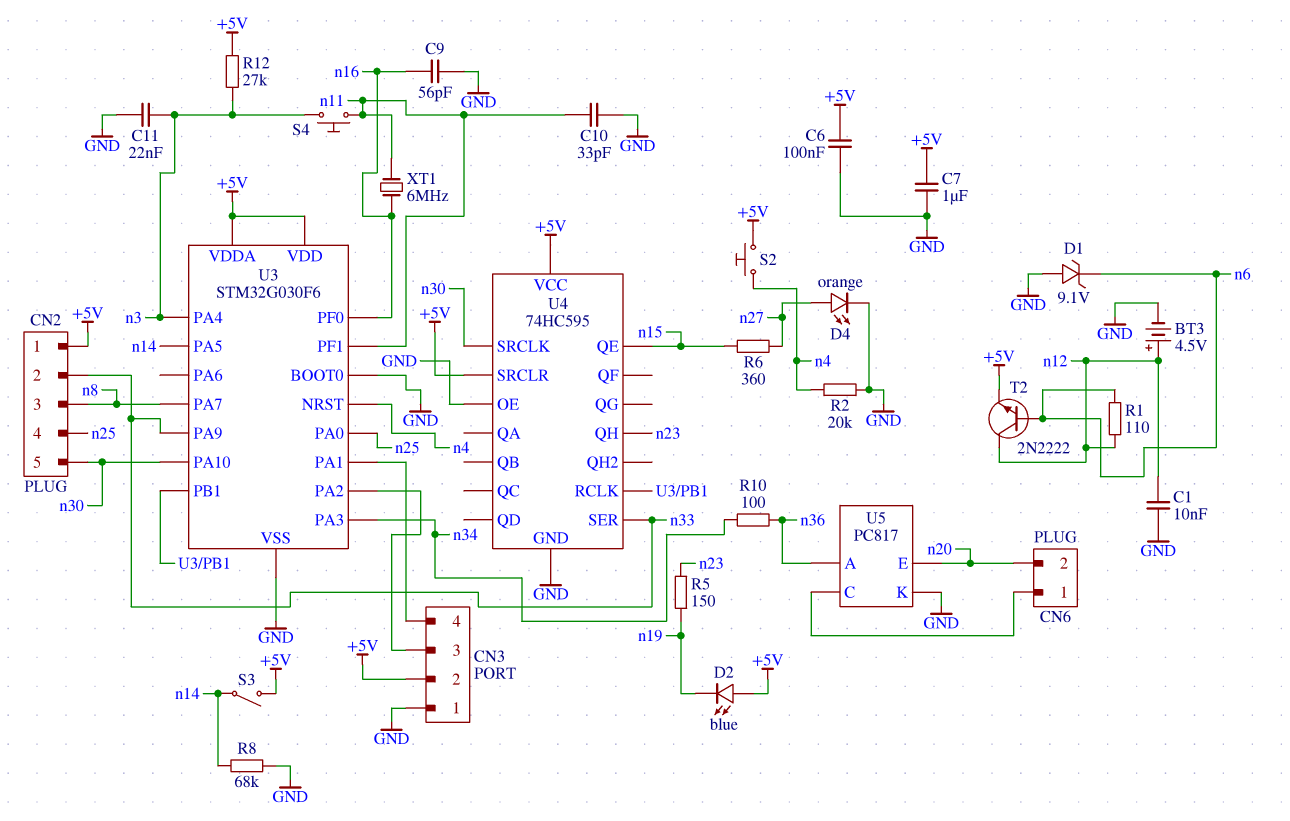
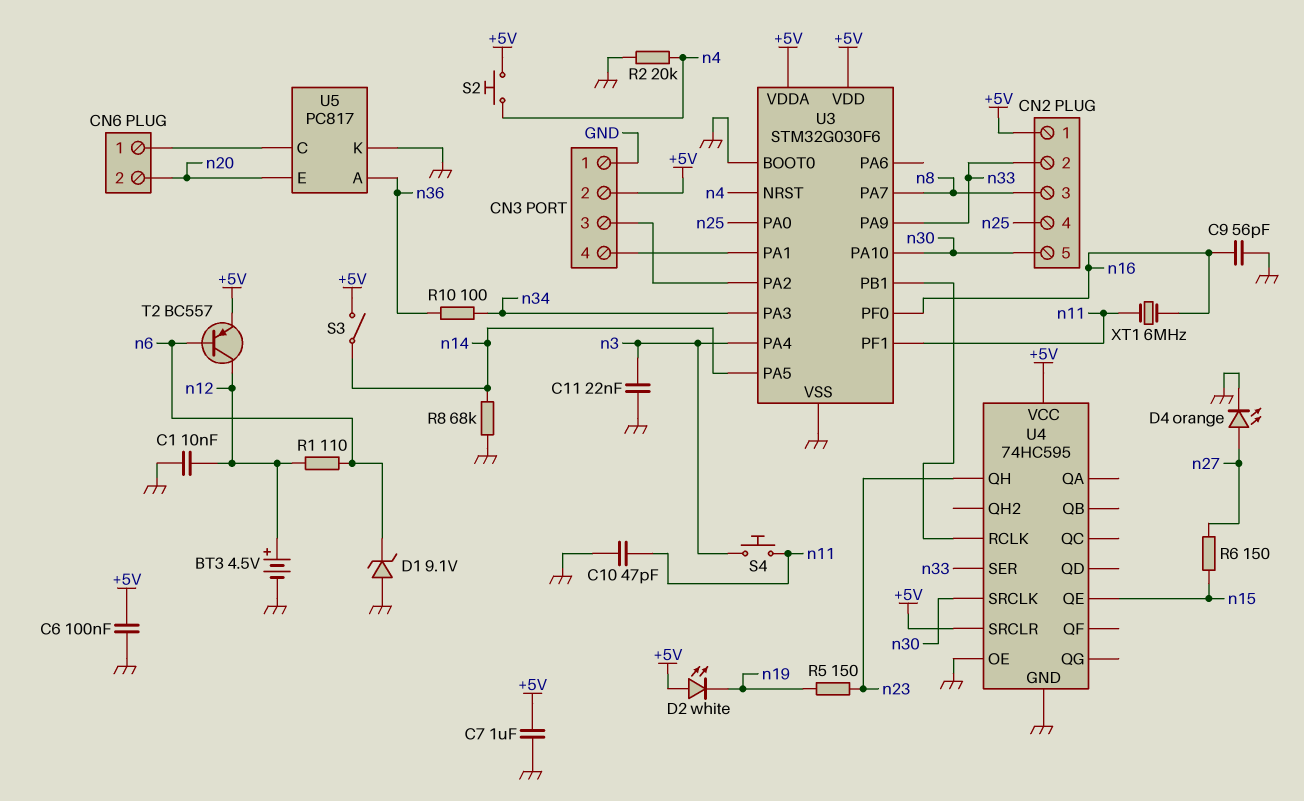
C10: 33pF (GND, n11) -> 47pF (GND, n11)
D2: LED blue (A +5V, K n19) -> LED white (A +5V, K n19)
R6: 360 (n15, n27) -> 150 (n15, n27)
R12: 27k (+5V, n3) -> none
T2: NPN 2N2222 (B n6, C n12, E +5V) -> PNP BC557 (B n6, C n12, E +5V)

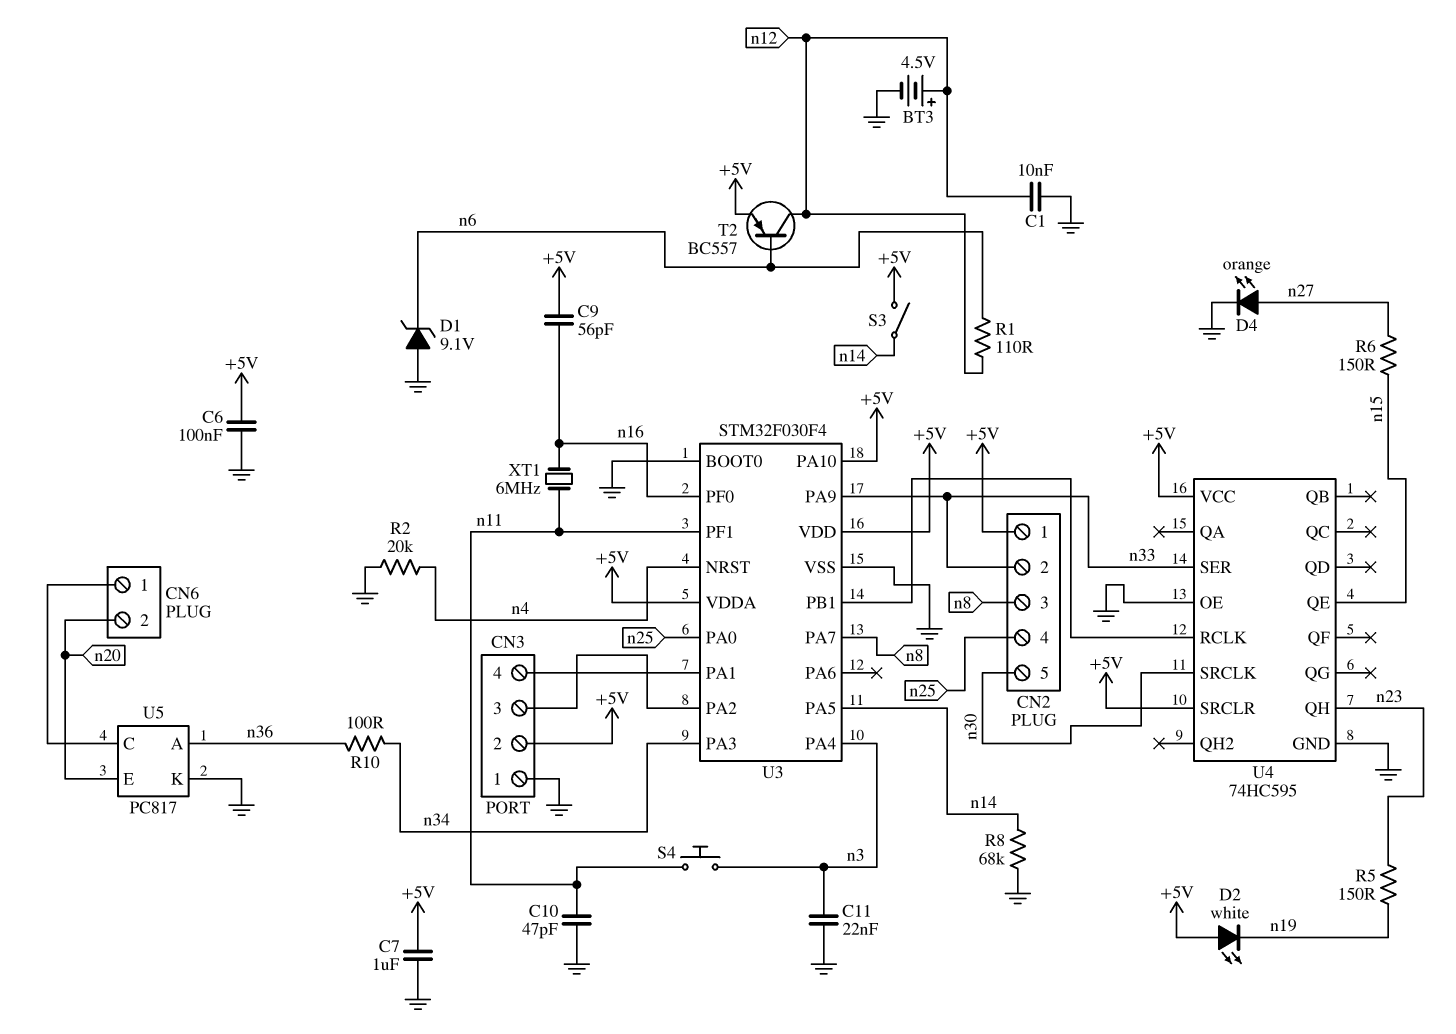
C9: 56pF (GND, n16) -> 56pF (+5V, n16)
S2: button (+5V, n4) -> none
U3: STM32G030F6 -> STM32F030F4
U3 pin PA10: n30 -> +5V

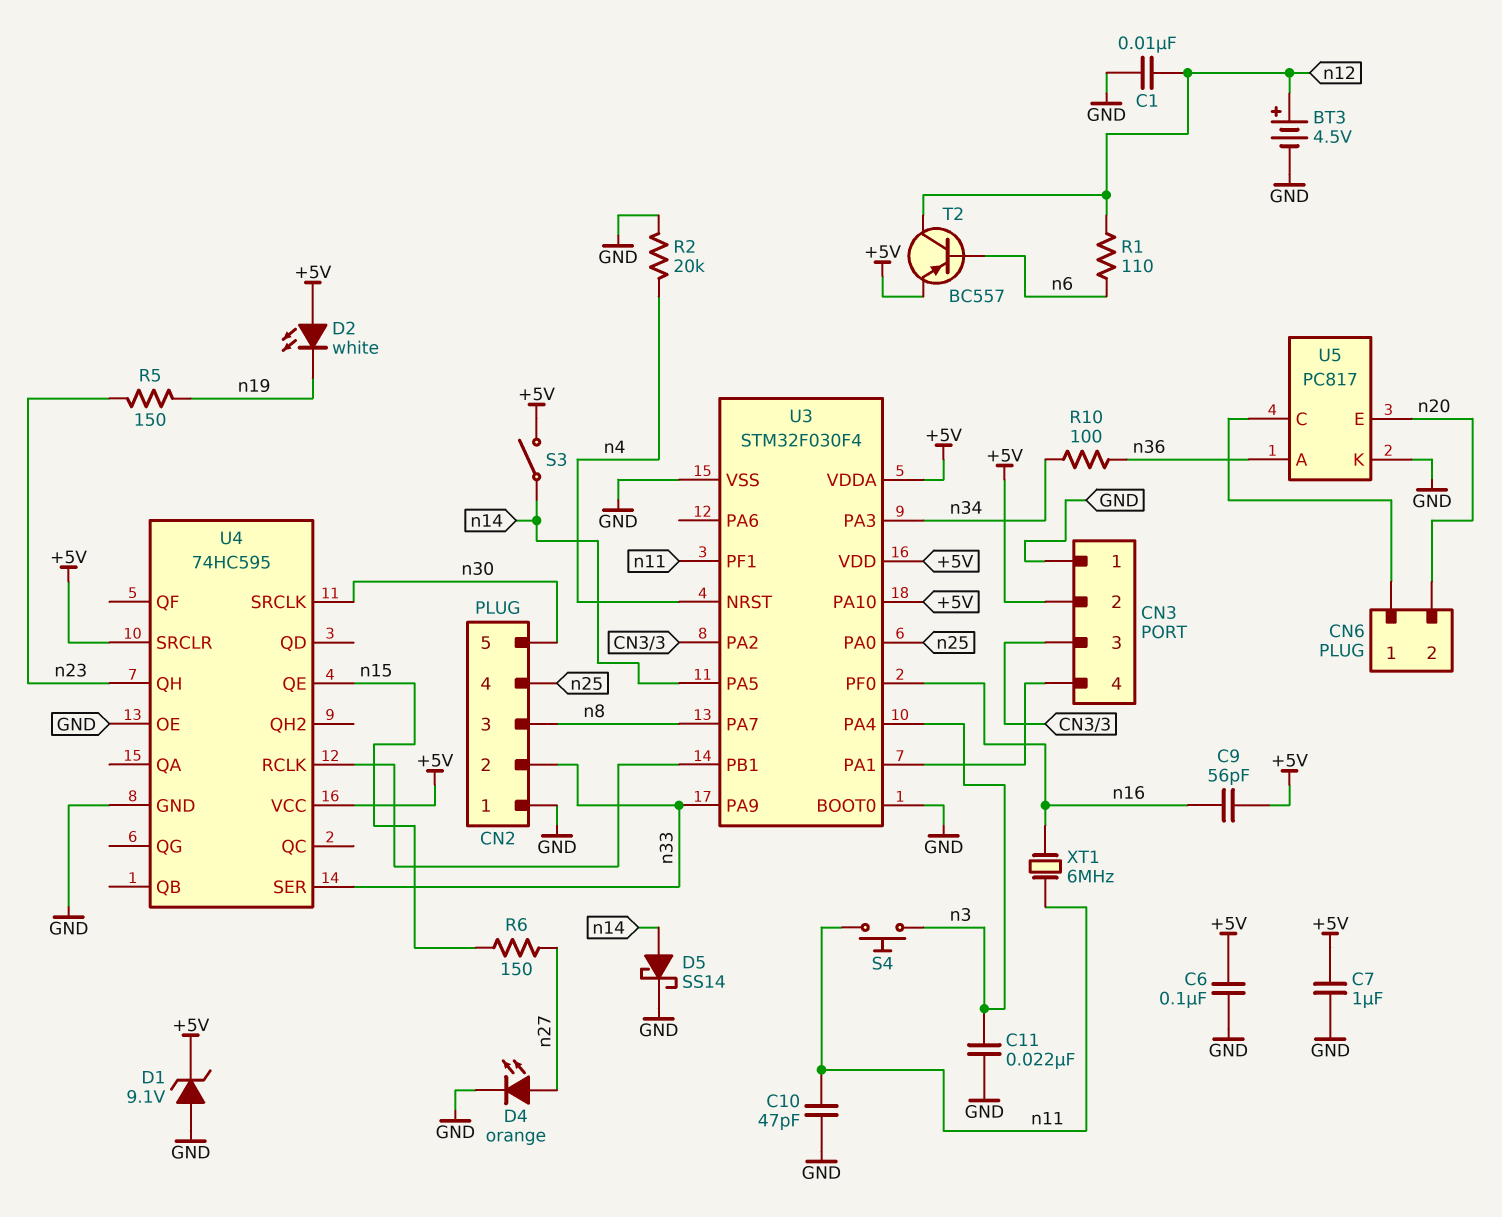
CN2 pin 1: +5V -> GND
D1: zener 9.1V (A GND, K n6) -> zener 9.1V (A GND, K +5V)
D5: none -> schottky SS14 (A n14, K GND)
R8: 68k (GND, n14) -> none

